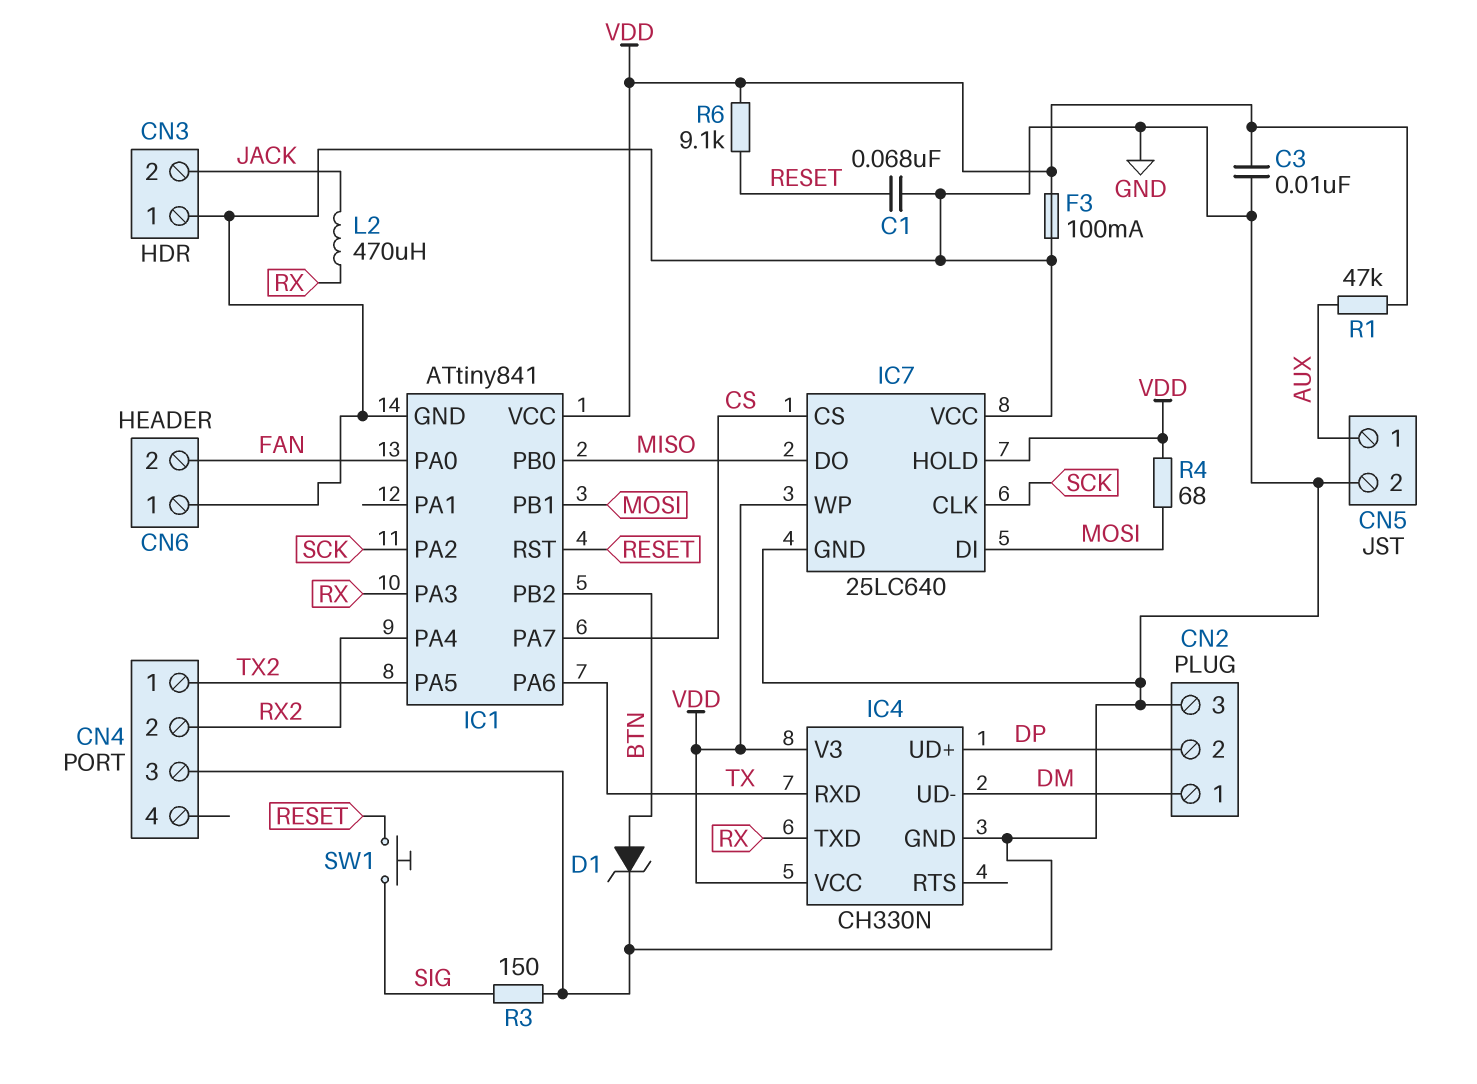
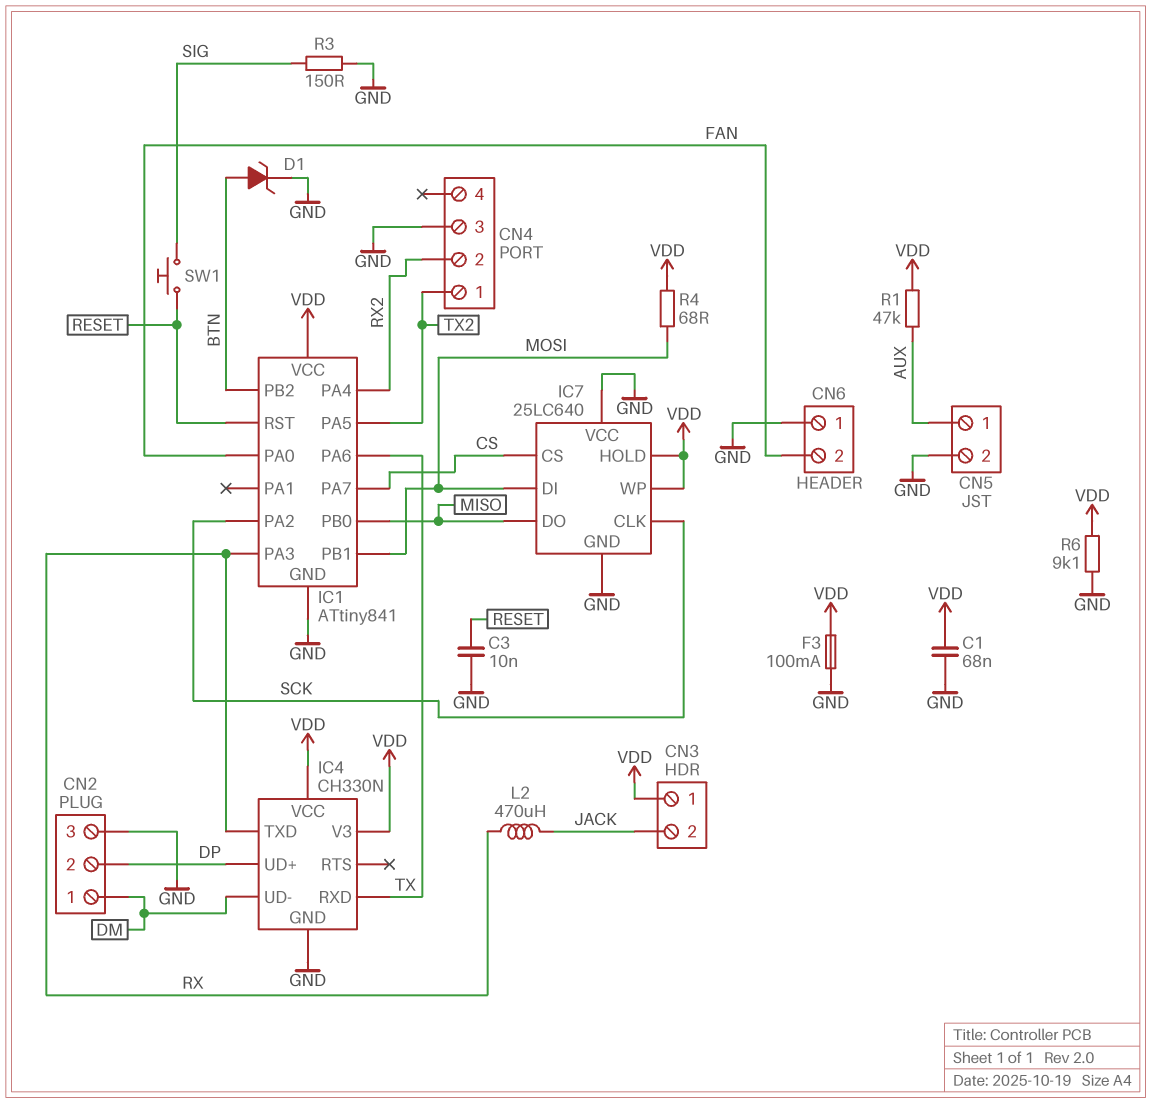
C1: 68nF (GND, RESET) -> 68nF (GND, VDD)
C3: 10nF (GND, VDD) -> 10nF (GND, RESET)
CN3 pin 1: GND -> VDD
R6: 9.1k (RESET, VDD) -> 9.1k (GND, VDD)

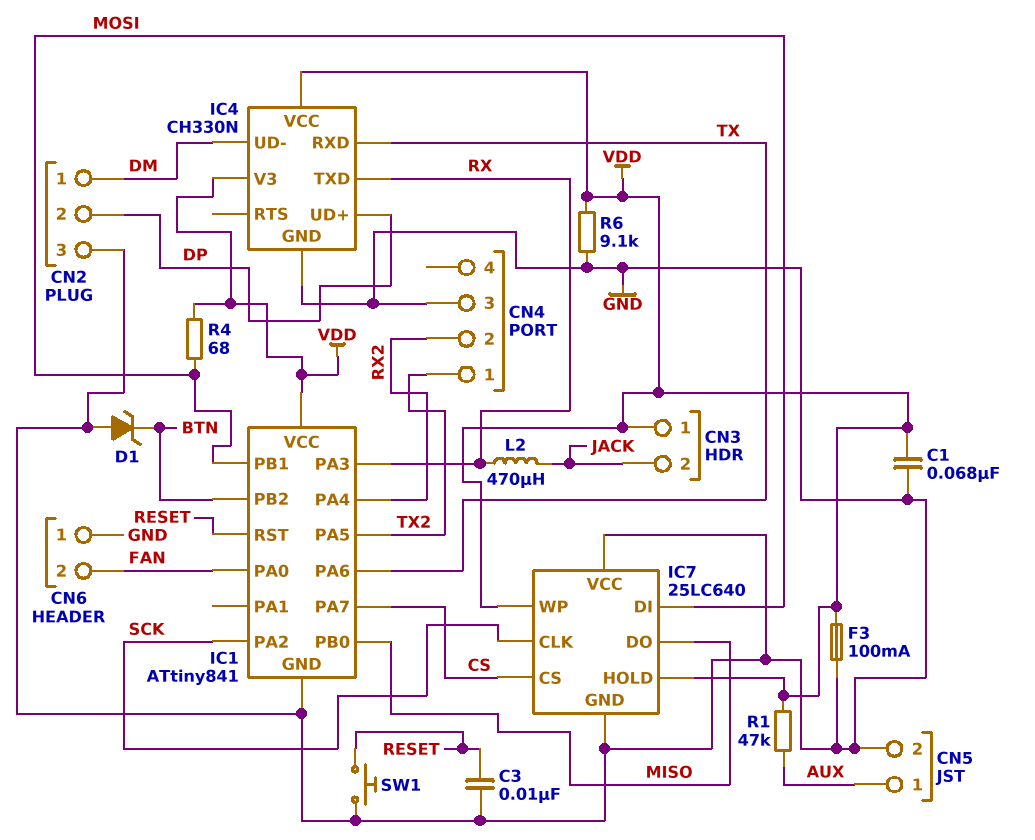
D1: zener (A BTN, K GND) -> zener (A GND, K BTN)
R3: 150 (GND, SIG) -> none
SW1: button (RESET, SIG) -> button (GND, RESET)

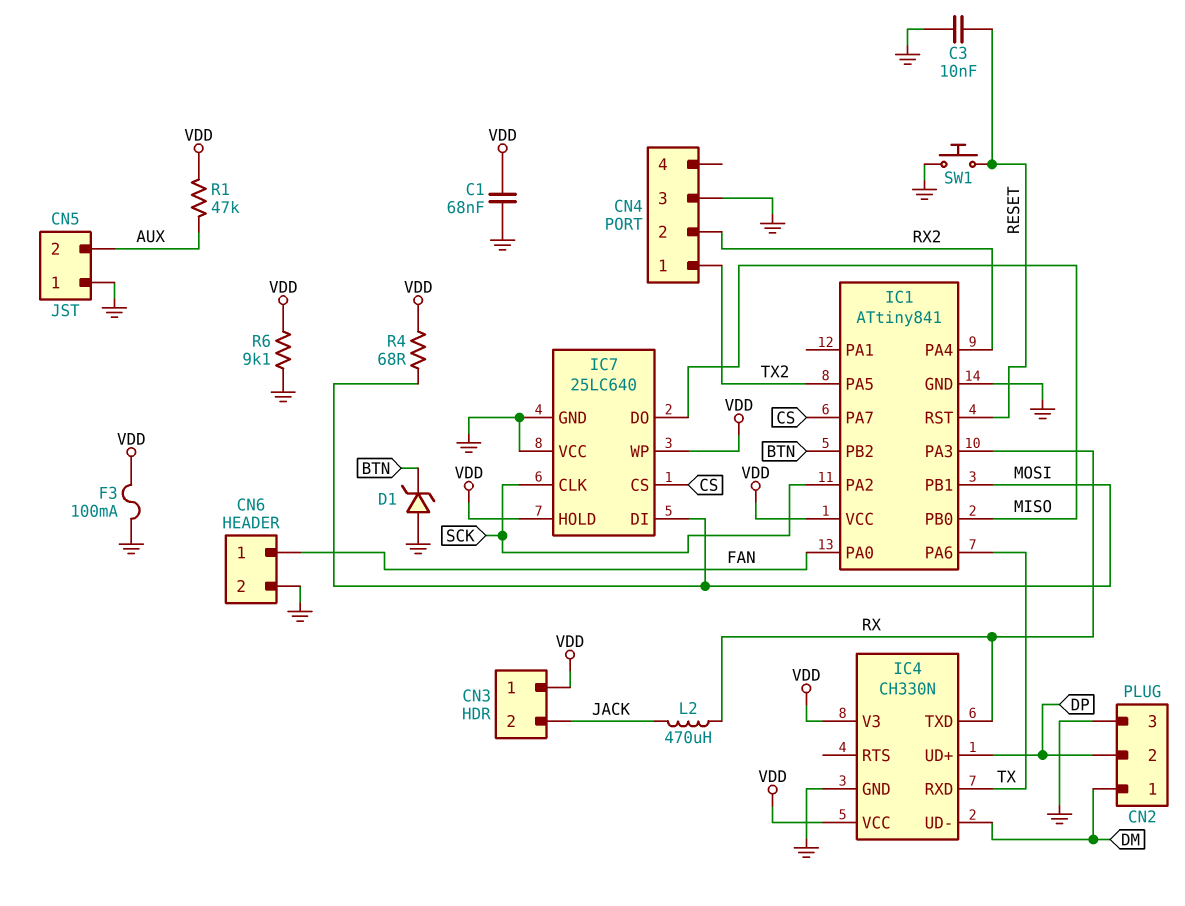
CN5 pin 1: AUX -> GND
CN5 pin 2: GND -> AUX
CN6 pin 1: GND -> FAN
CN6 pin 2: FAN -> GND

